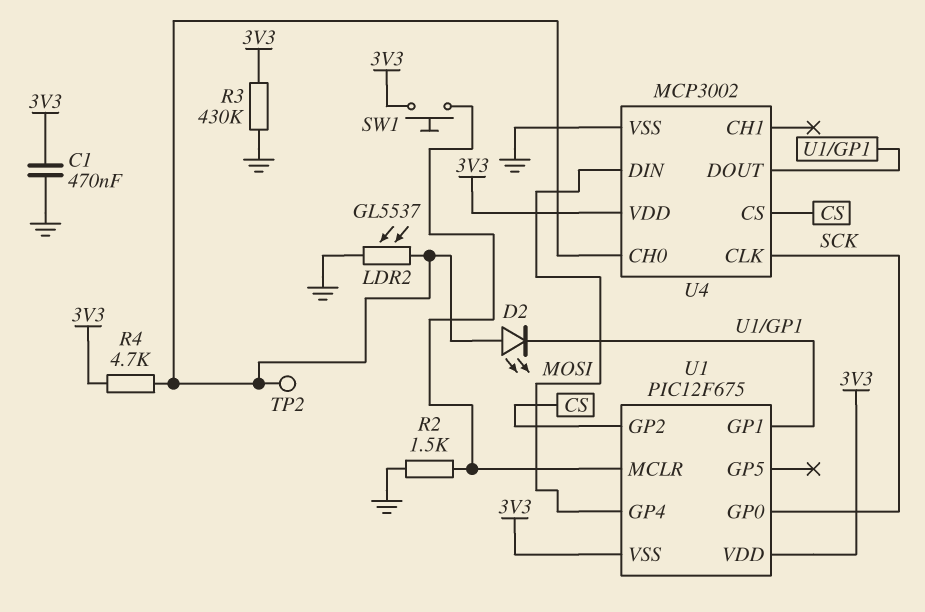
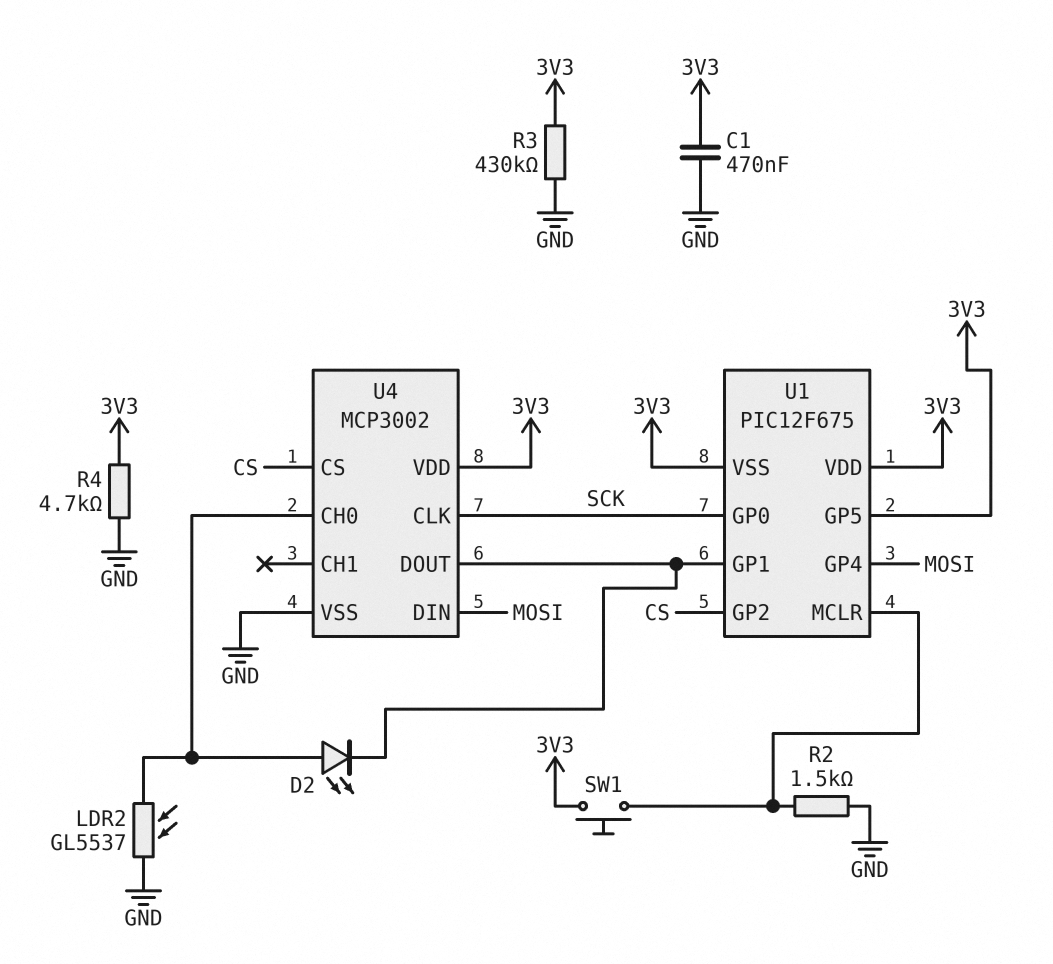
R4: 4.7k (3V3, U4/CH0) -> 4.7k (3V3, GND)
TP2: test point (U4/CH0) -> none
U1 pin GP5: none -> 3V3

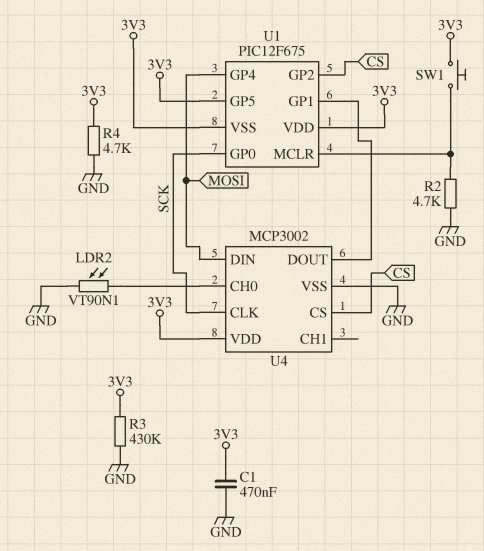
D2: LED (A U4/CH0, K U1/GP1) -> none
LDR2: GL5537 (GND, U4/CH0) -> VT90N1 (GND, U4/CH0)
R2: 1.5k (GND, U1/MCLR) -> 4.7k (GND, U1/MCLR)

